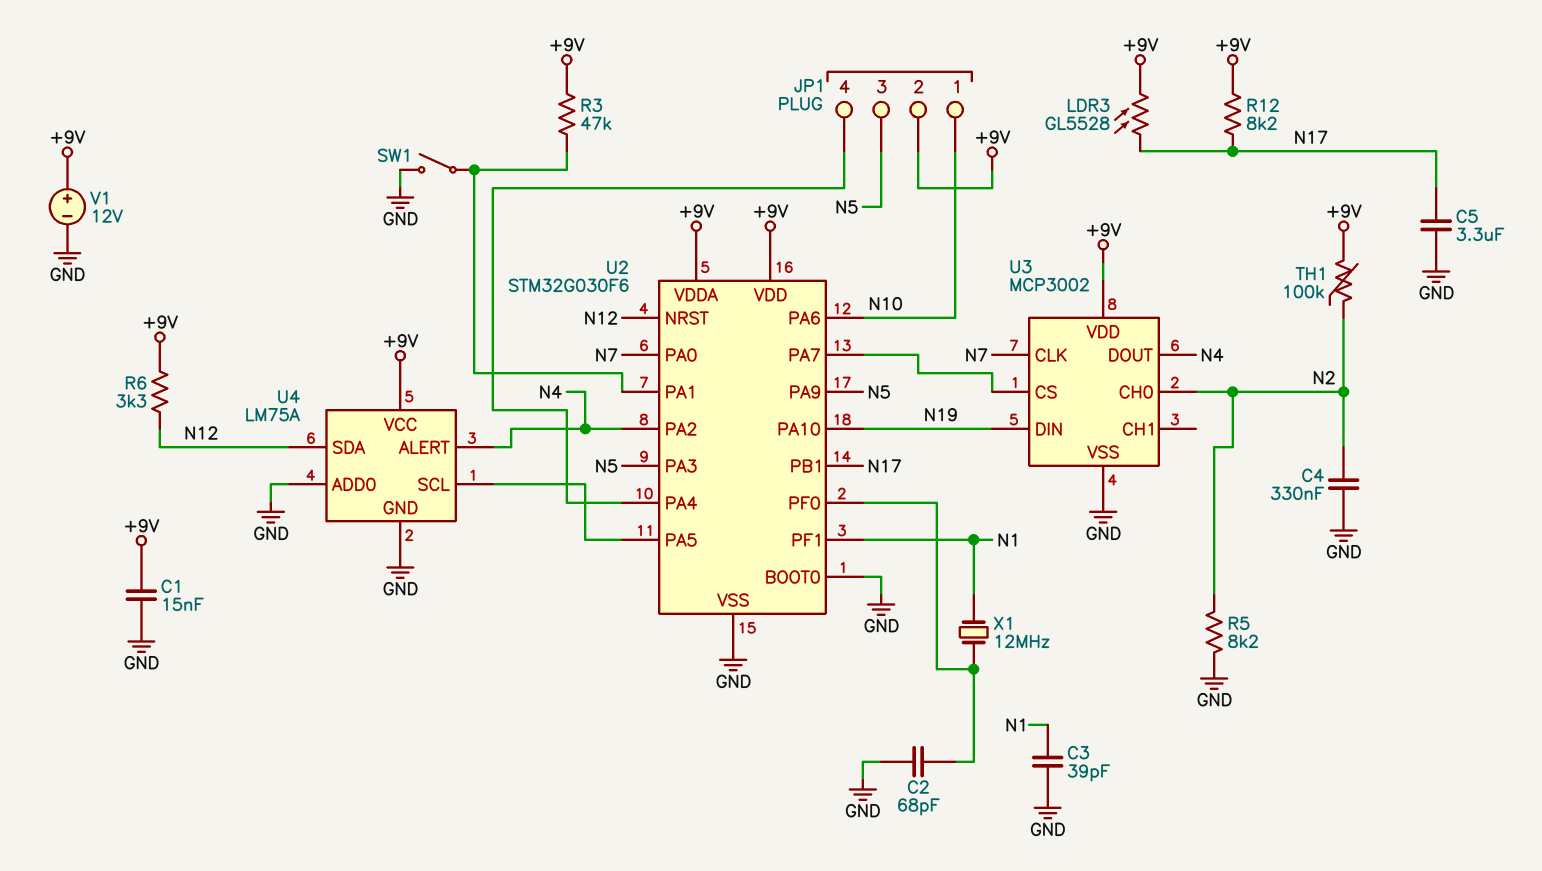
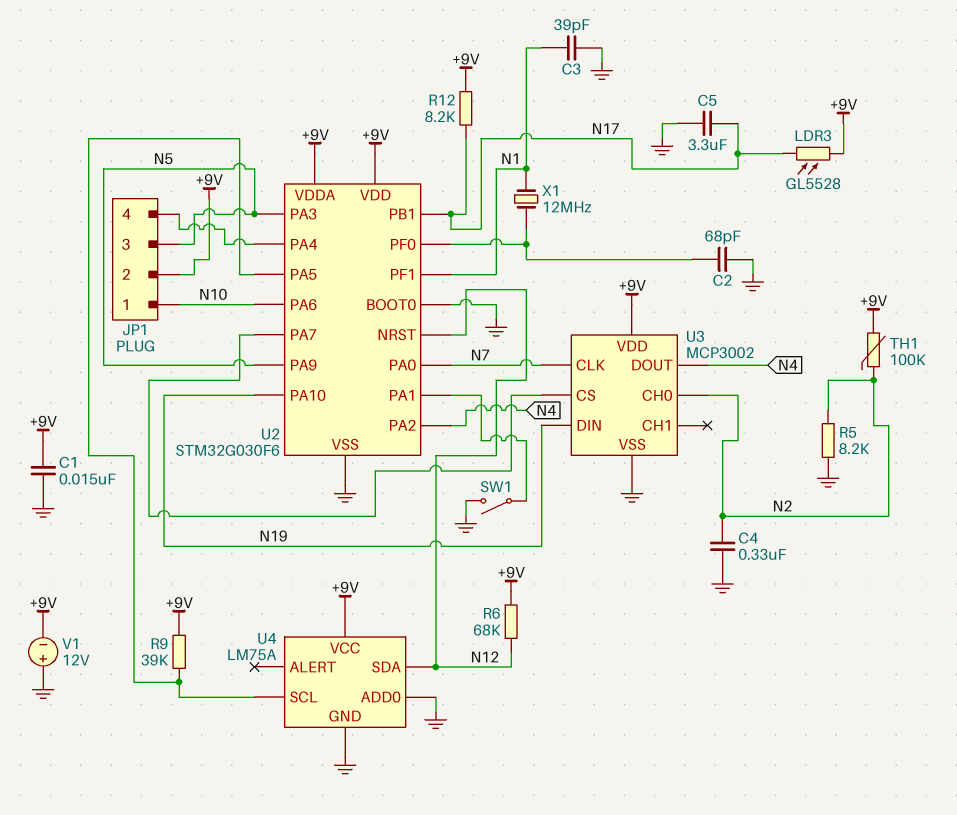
R3: 47k (+9V, U2/PA1) -> none
R6: 3.3k (+9V, N12) -> 68k (+9V, N12)
R9: none -> 39k (+9V, U2/PA5)
U4 pin ALERT: N4 -> none
V1: 12V (plus +9V, minus GND) -> 12V (plus GND, minus +9V)

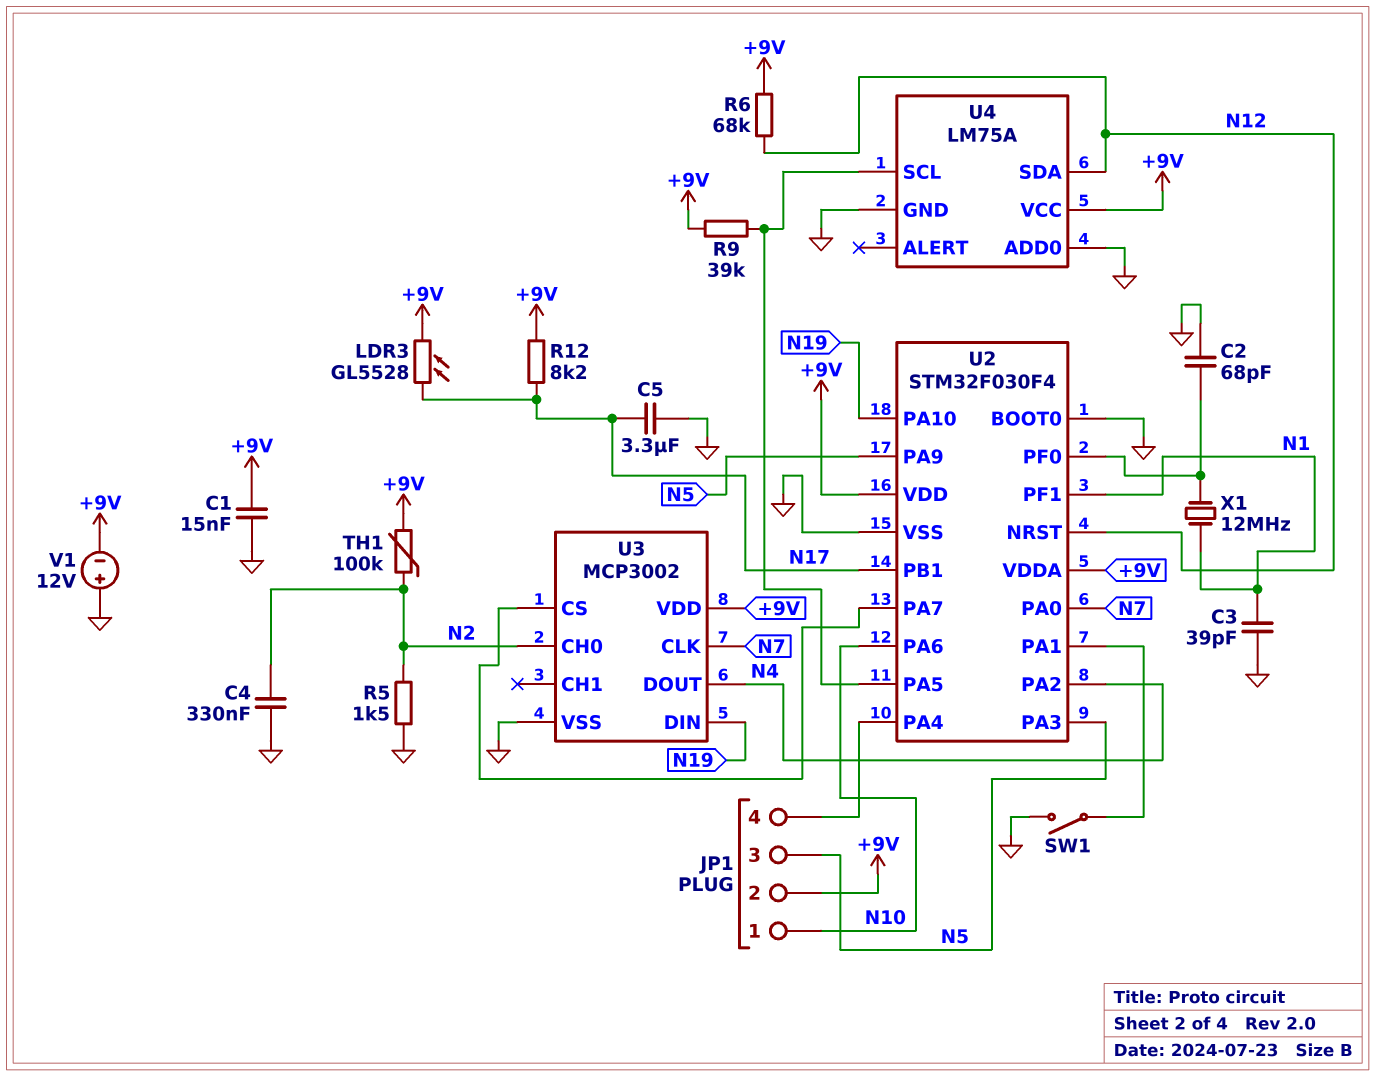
R5: 8.2k (GND, N2) -> 1.5k (GND, N2)
U2: STM32G030F6 -> STM32F030F4

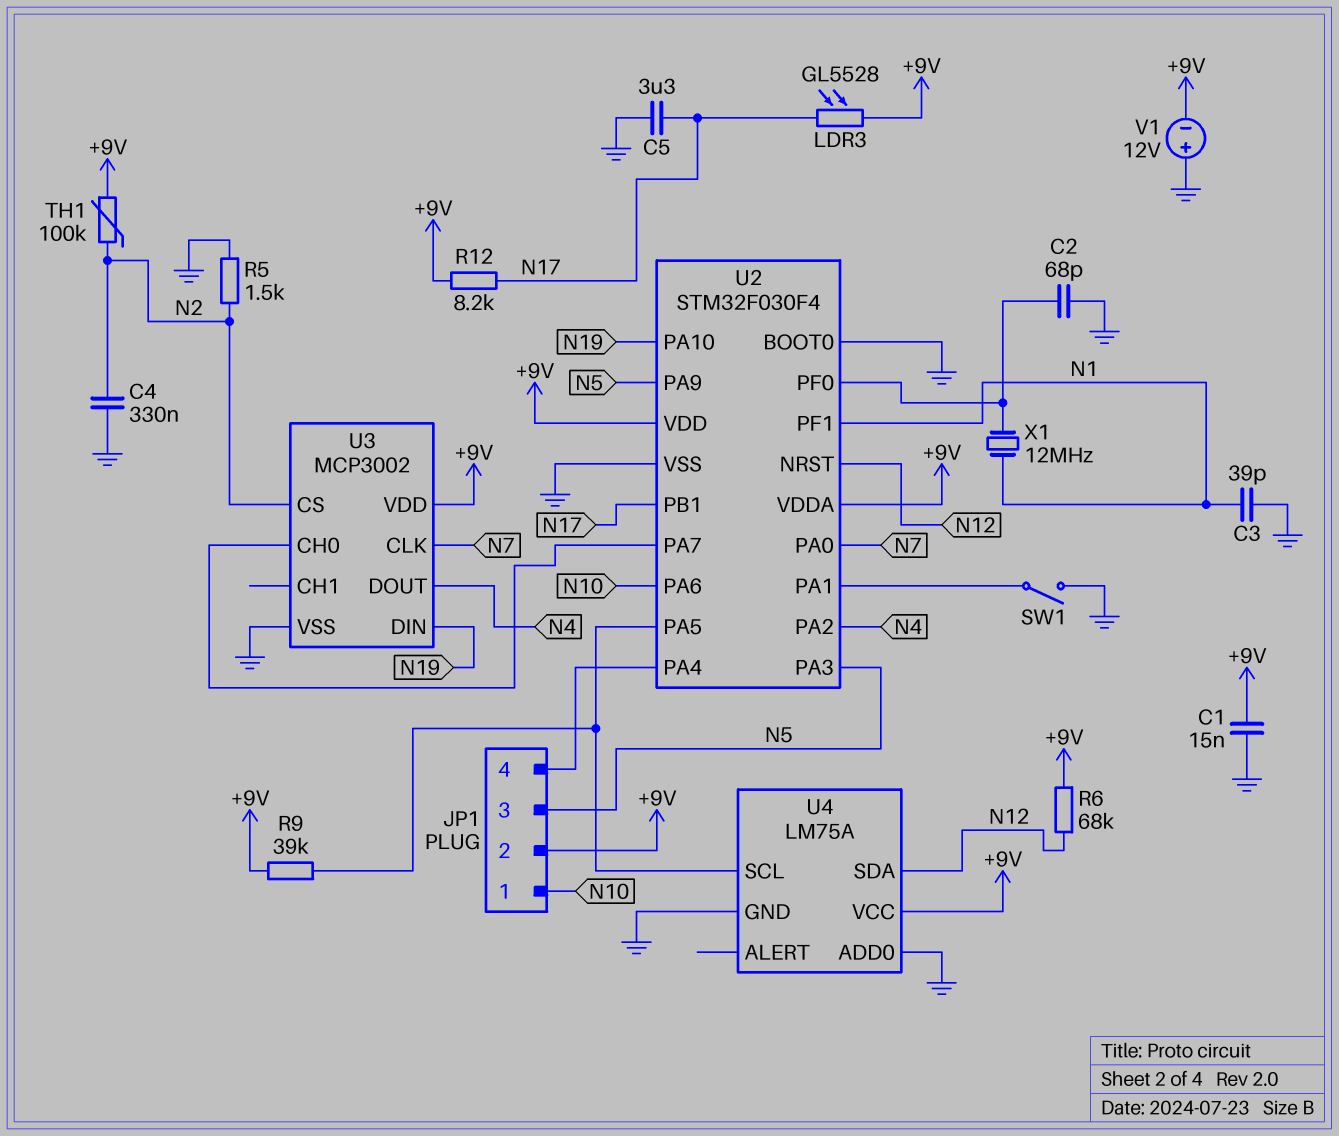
U3 pin CH0: N2 -> U2/PA7
U3 pin CS: U2/PA7 -> N2

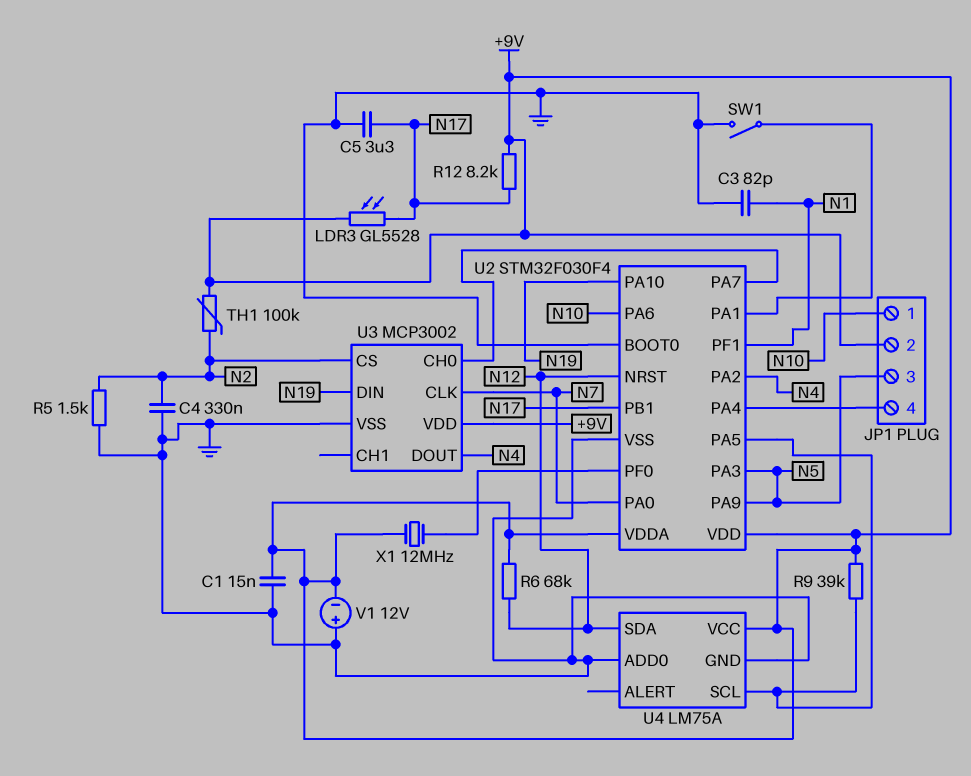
C2: 68pF (GND, U2/PF0) -> none
C3: 39pF (GND, N1) -> 82pF (GND, N1)
X1: 12MHz (N1, U2/PF0) -> 12MHz (+9V, U2/PF0)

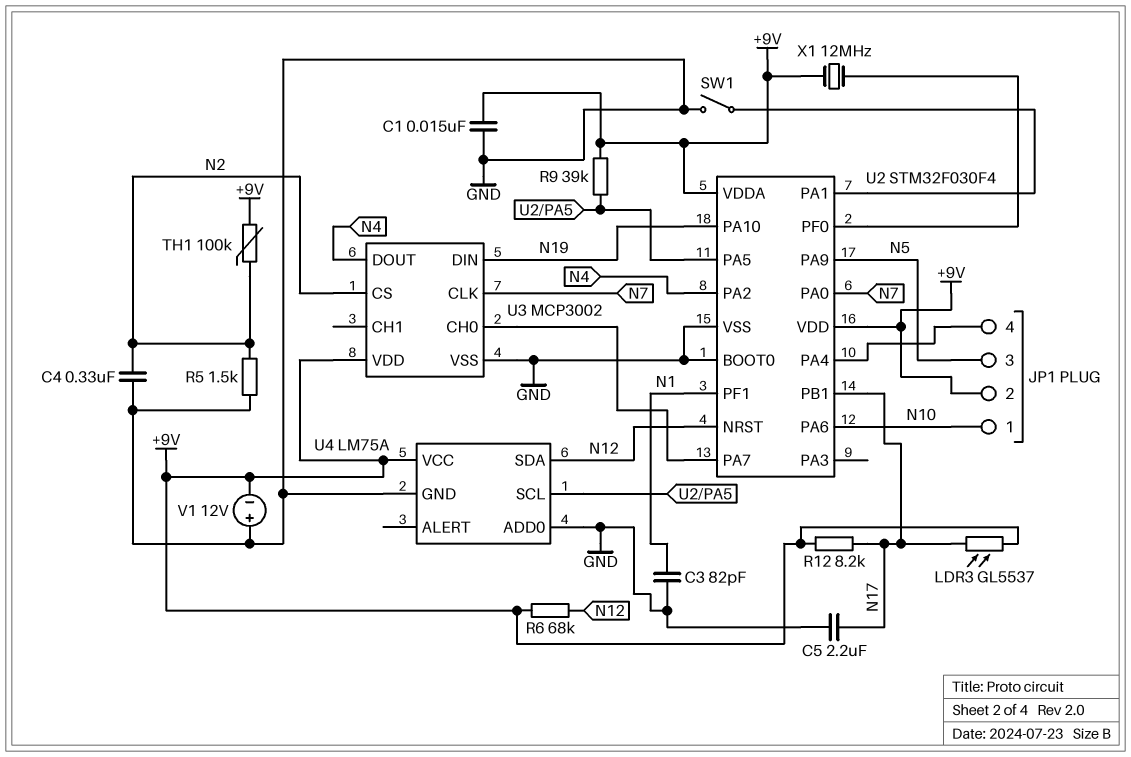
C5: 3.3uF (GND, N17) -> 2.2uF (GND, N17)
LDR3: GL5528 (+9V, N17) -> GL5537 (+9V, N17)
U2 pin PA3: N5 -> none

